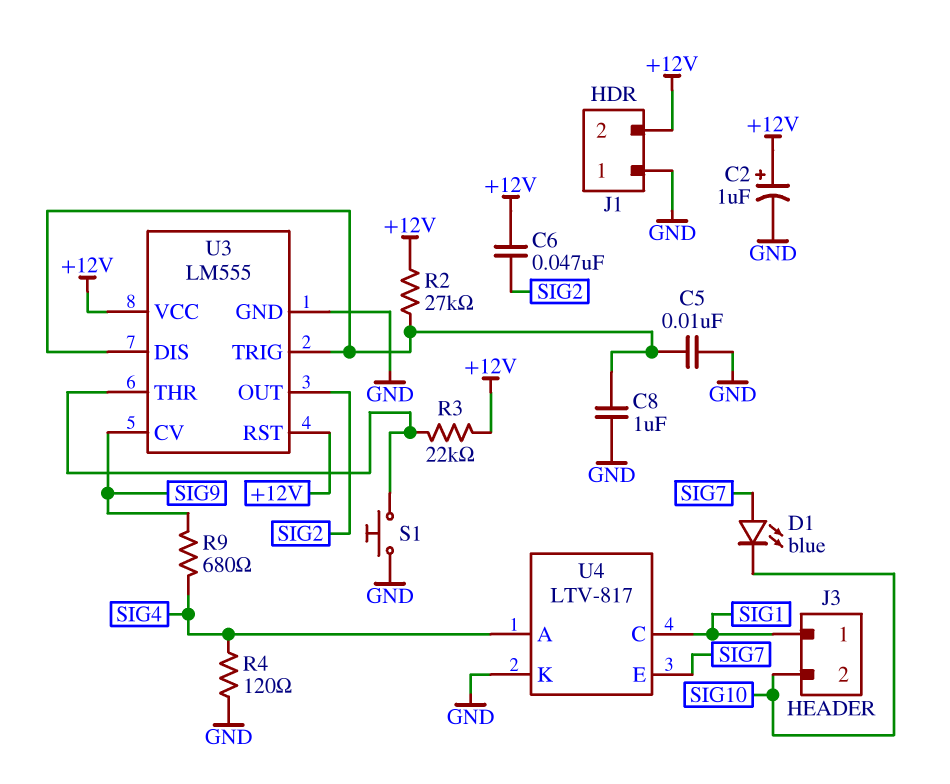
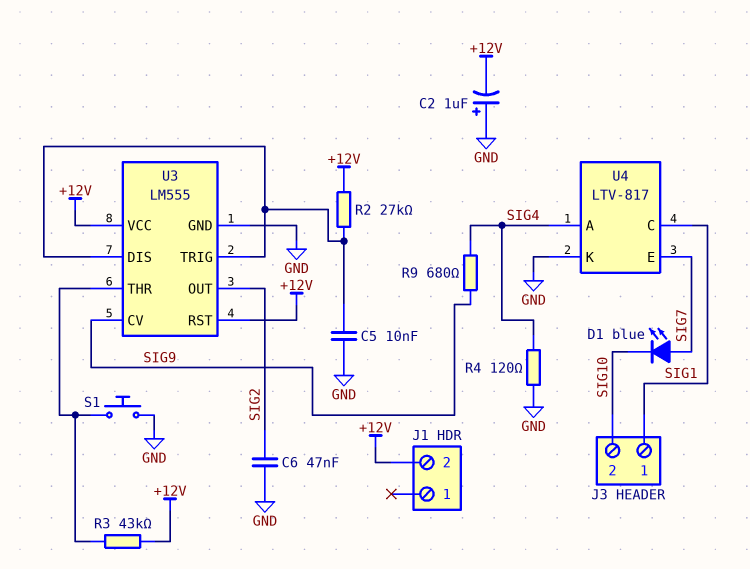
C2: 1uF (plus +12V, minus GND) -> 1uF (plus GND, minus +12V)
C6: 47nF (+12V, SIG2) -> 47nF (GND, SIG2)
C8: 1uF (GND, U3/DIS) -> none
J1 pin 1: GND -> none
R3: 22k (+12V, U3/THR) -> 43k (+12V, U3/THR)

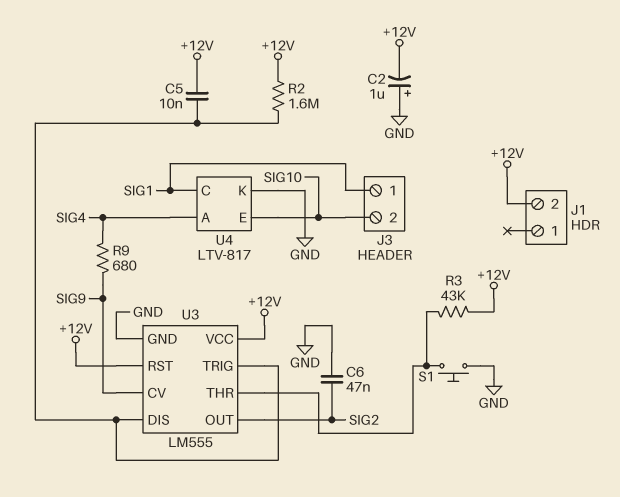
C5: 10nF (GND, U3/DIS) -> 10nF (+12V, U3/DIS)
D1: LED blue (A SIG7, K SIG10) -> none
R2: 27k (+12V, U3/DIS) -> 1.6M (+12V, U3/DIS)
R4: 120 (GND, SIG4) -> none
U4 pin E: SIG7 -> SIG10

